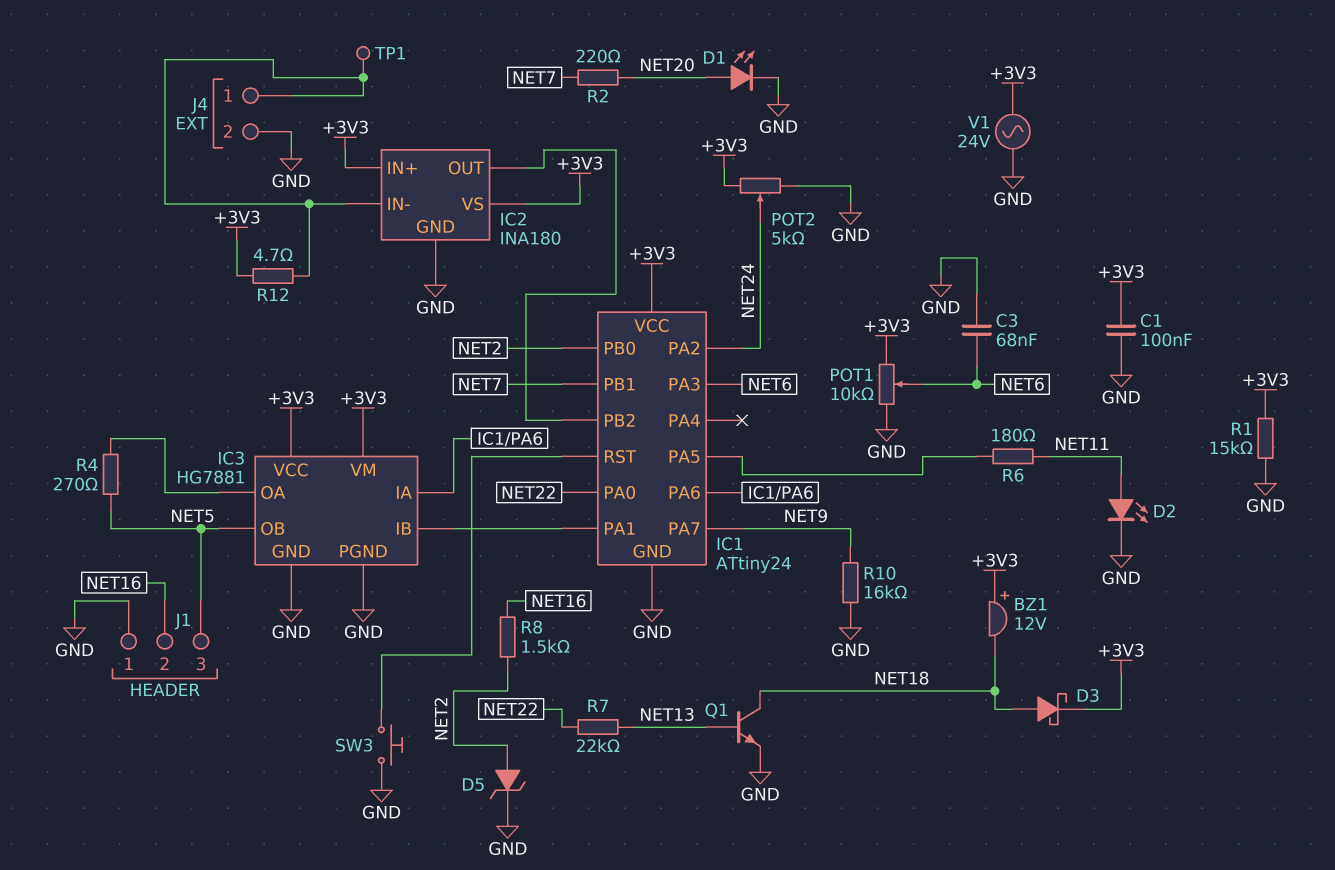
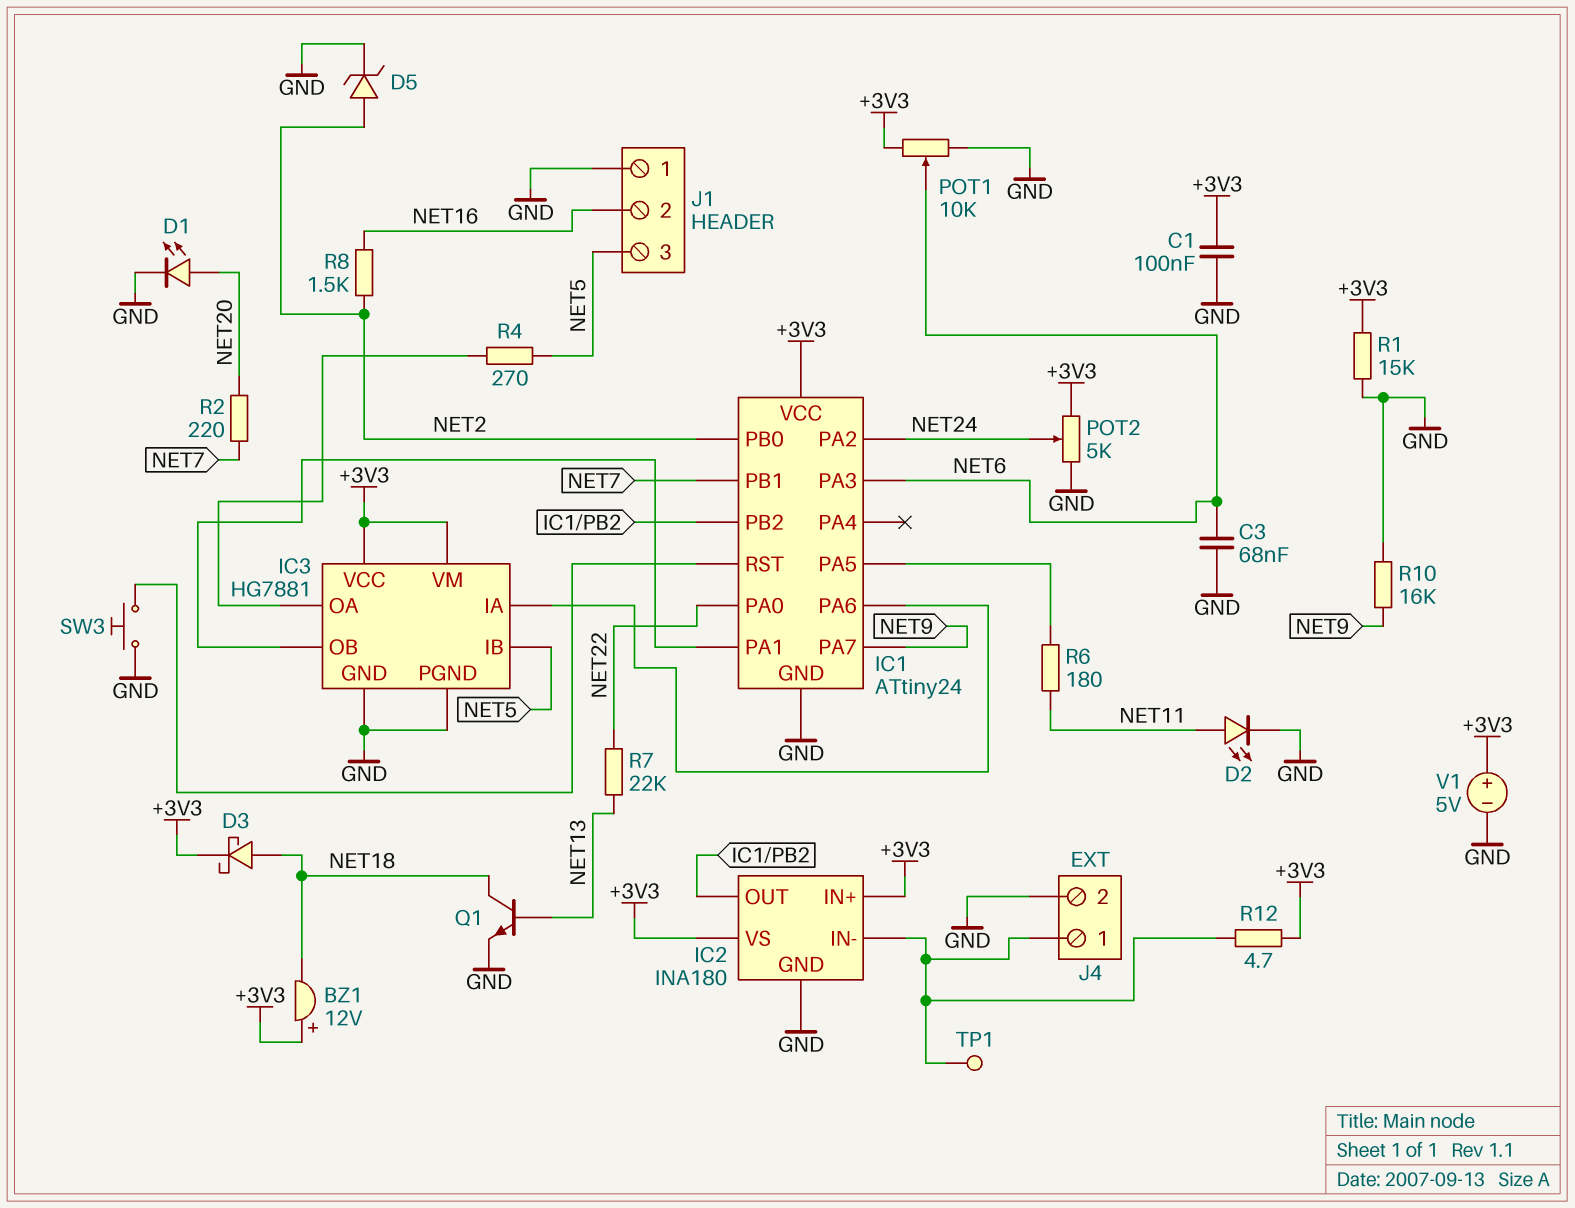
IC3 pin IB: IC1/PA1 -> NET5
IC3 pin OB: NET5 -> IC1/PA1
V1: AC 24V (+3V3, GND) -> 5V (plus +3V3, minus GND)

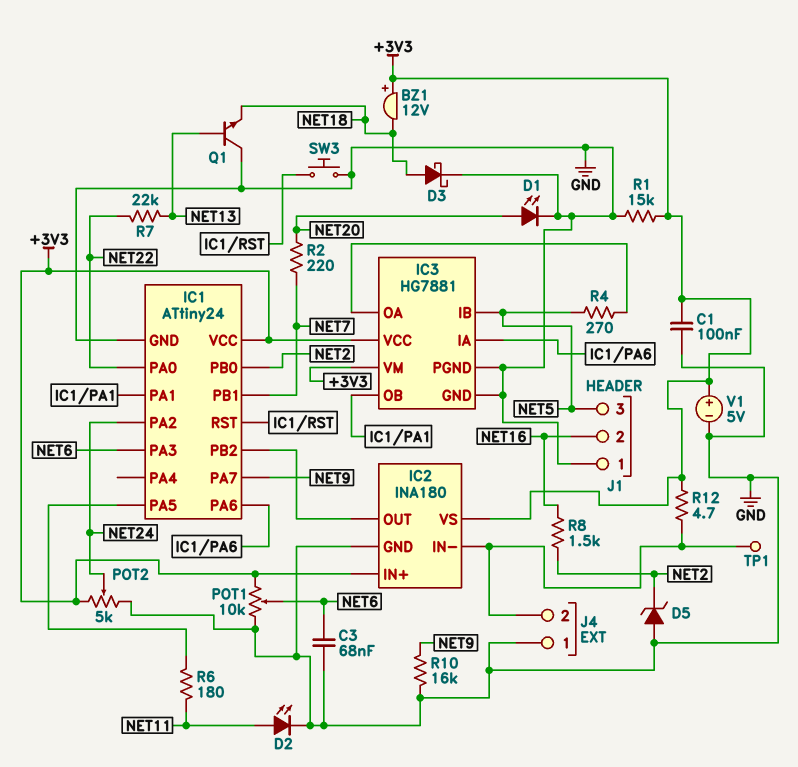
D3: schottky (A NET18, K +3V3) -> schottky (A NET18, K GND)
D5: zener (A NET2, K GND) -> zener (A GND, K NET2)
J4 pin 1: IC2/IN- -> GND
J4 pin 2: GND -> IC2/IN-
Q1: NPN (B NET13, C NET18, E GND) -> NPN (B NET13, C GND, E NET18)

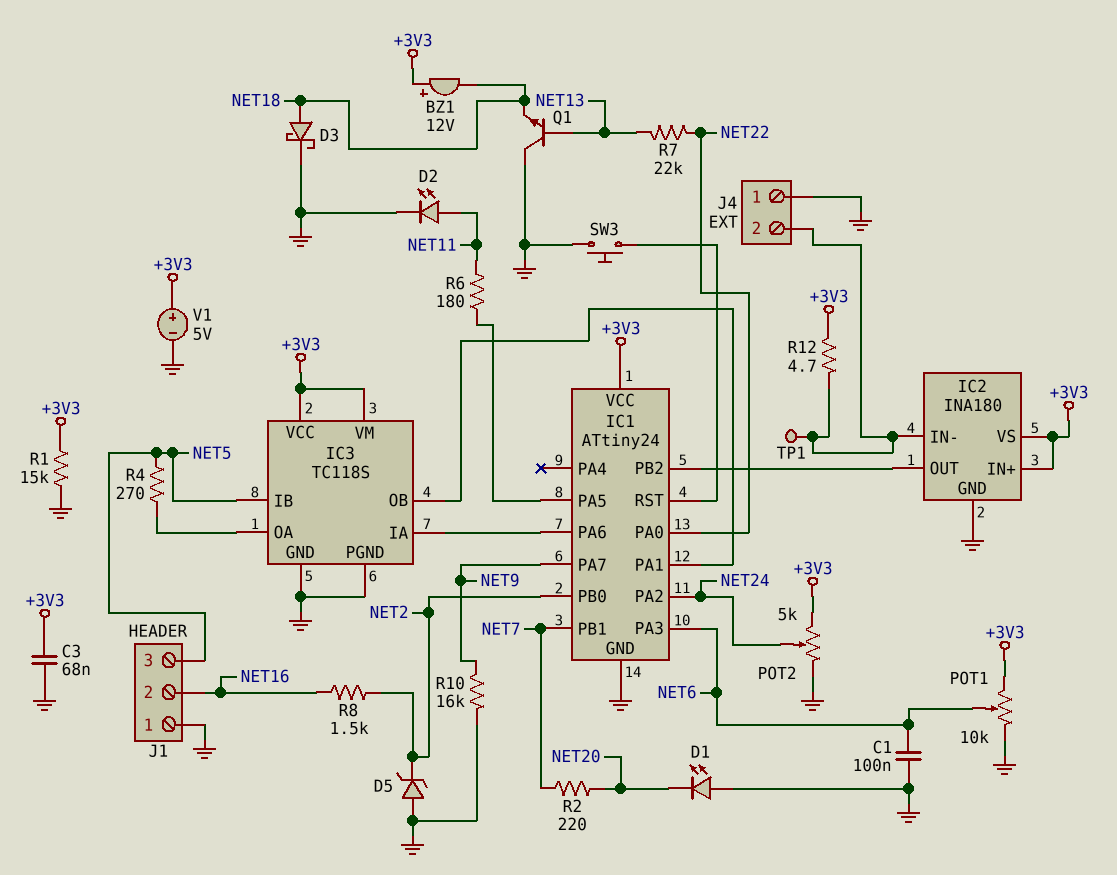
C1: 100nF (+3V3, GND) -> 100nF (GND, NET6)
C3: 68nF (GND, NET6) -> 68nF (+3V3, GND)
D1: LED (A NET20, K GND) -> LED (A GND, K NET20)
IC3: HG7881 -> TC118S

